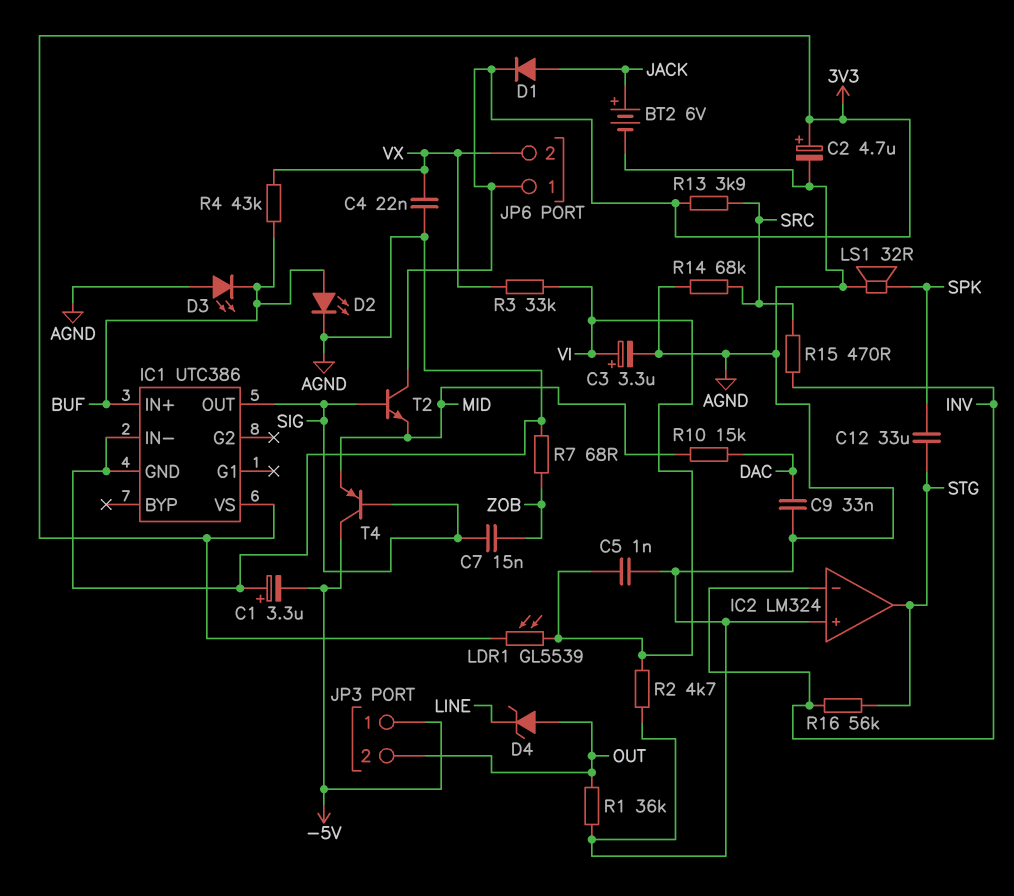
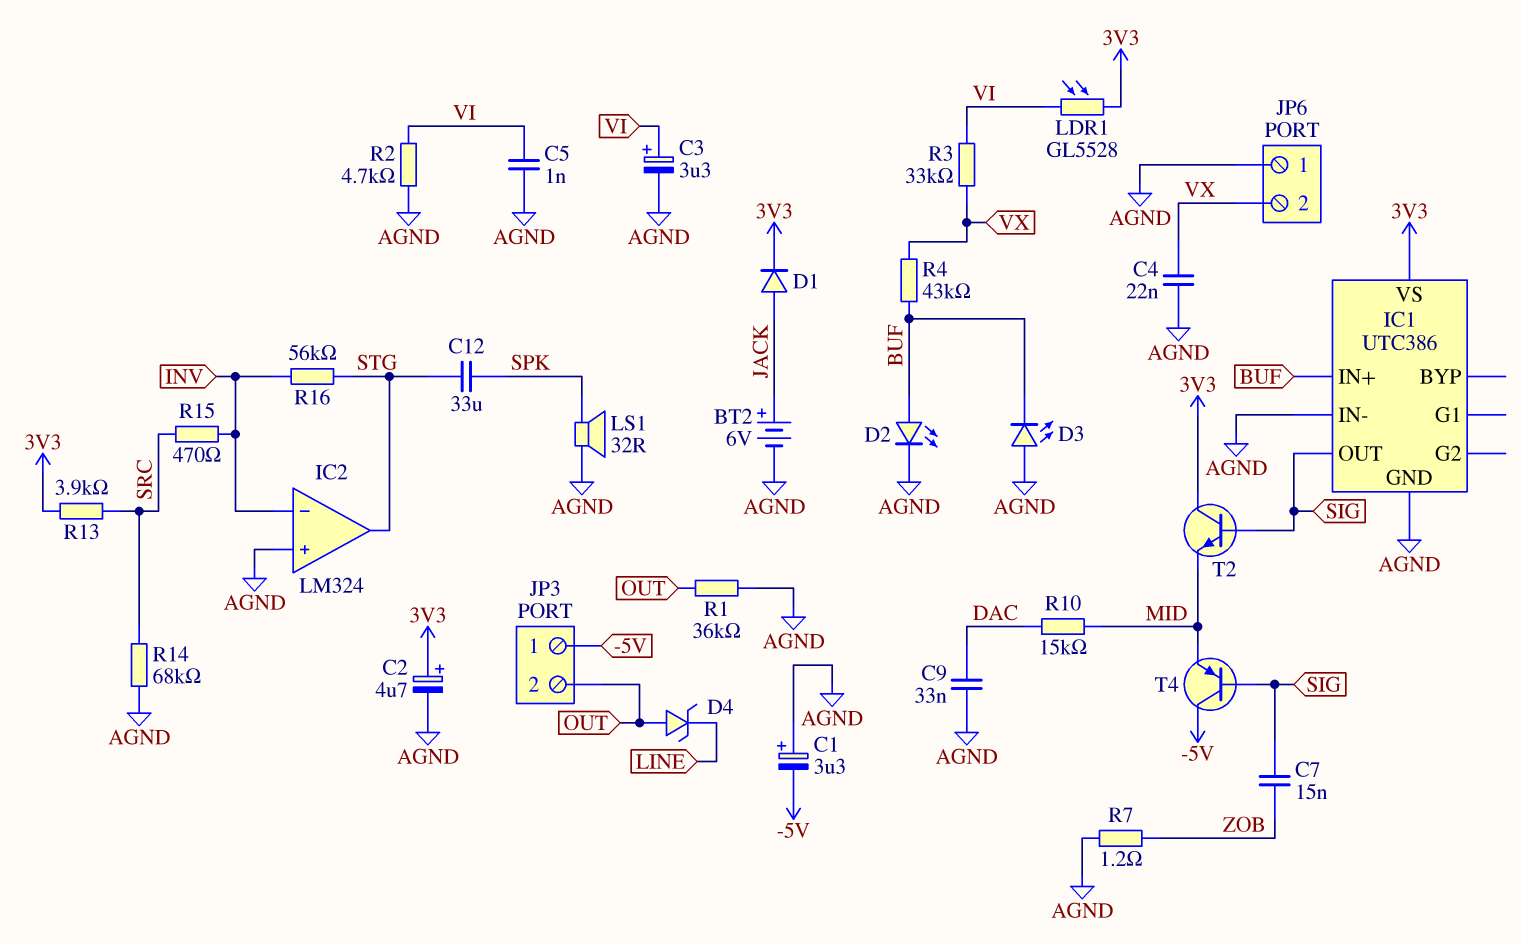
JP6 pin 1: 3V3 -> AGND
LDR1: GL5539 (3V3, VI) -> GL5528 (3V3, VI)
R7: 68 (AGND, ZOB) -> 1.2 (AGND, ZOB)

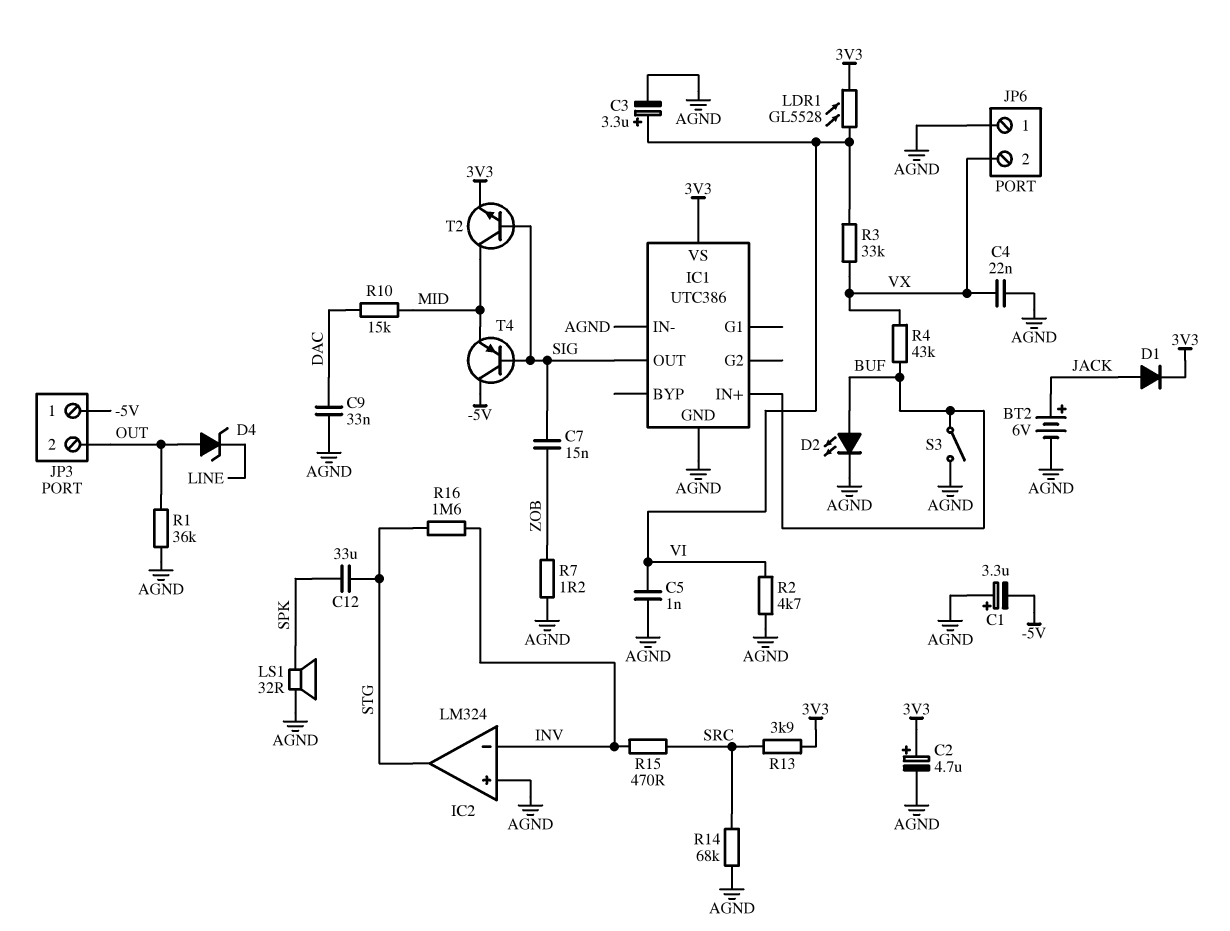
D3: LED (A AGND, K BUF) -> none
R16: 56k (INV, STG) -> 1.6M (INV, STG)
S3: none -> switch (AGND, BUF)
T2: NPN (B SIG, C 3V3, E MID) -> NPN (B SIG, C MID, E 3V3)

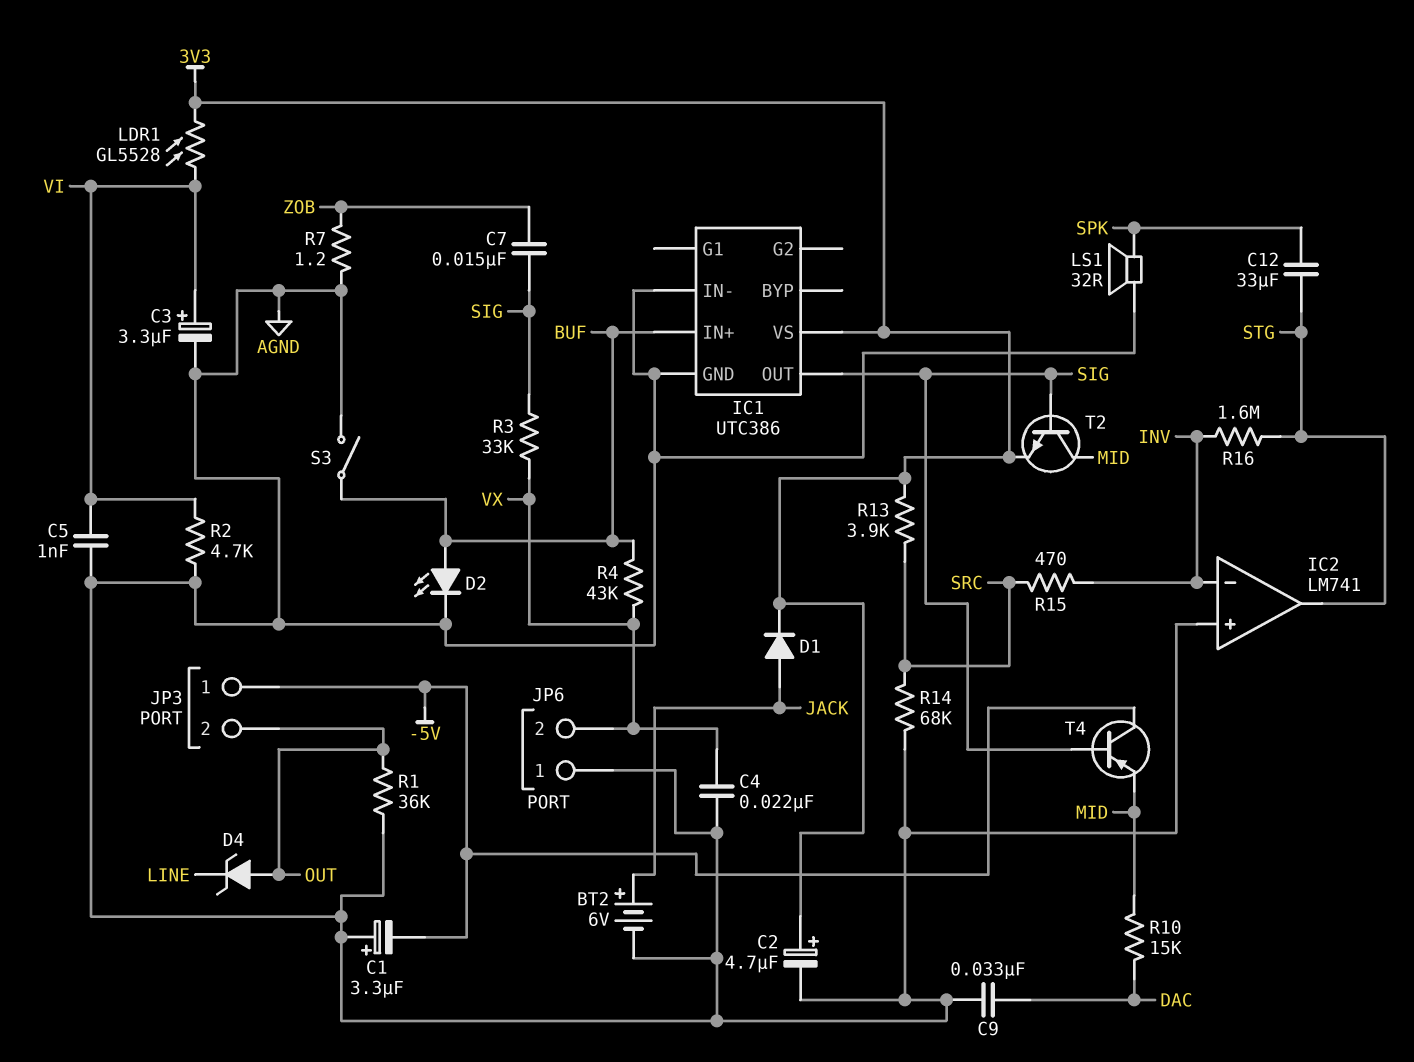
IC2: LM324 -> LM741
R3: 33k (VI, VX) -> 33k (SIG, VX)

